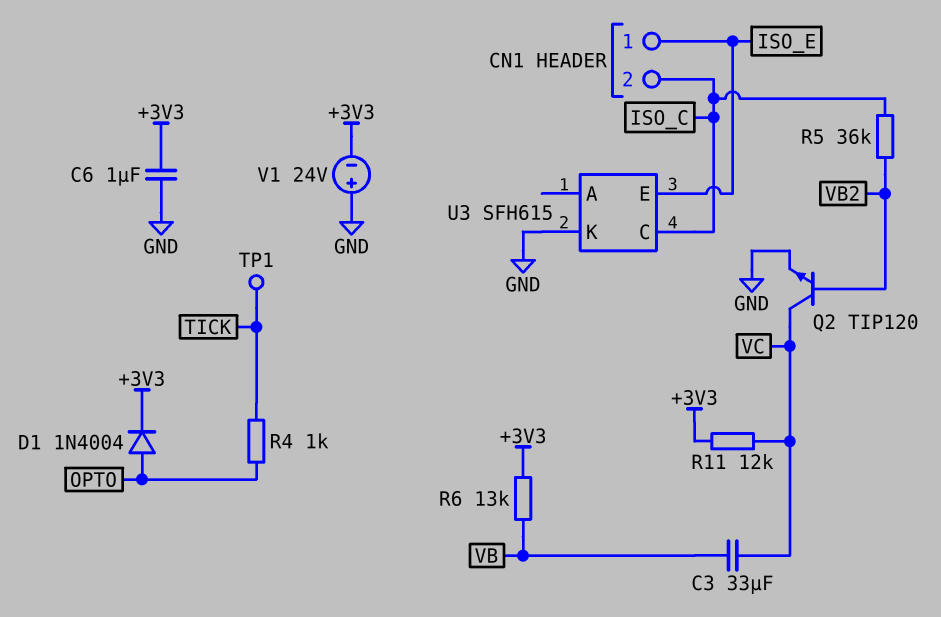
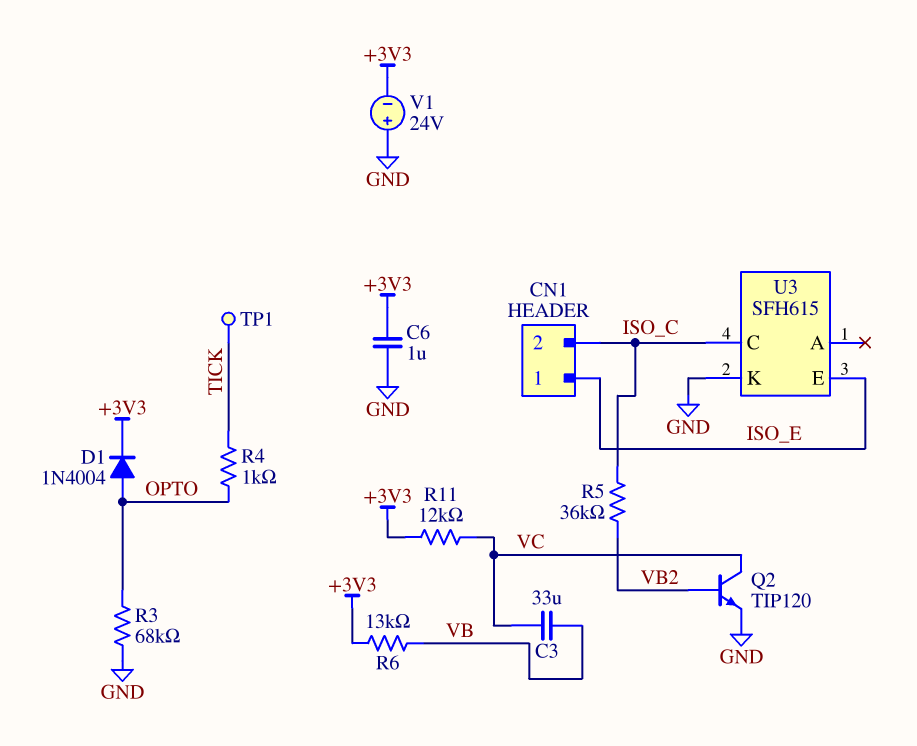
R3: none -> 68k (GND, OPTO)

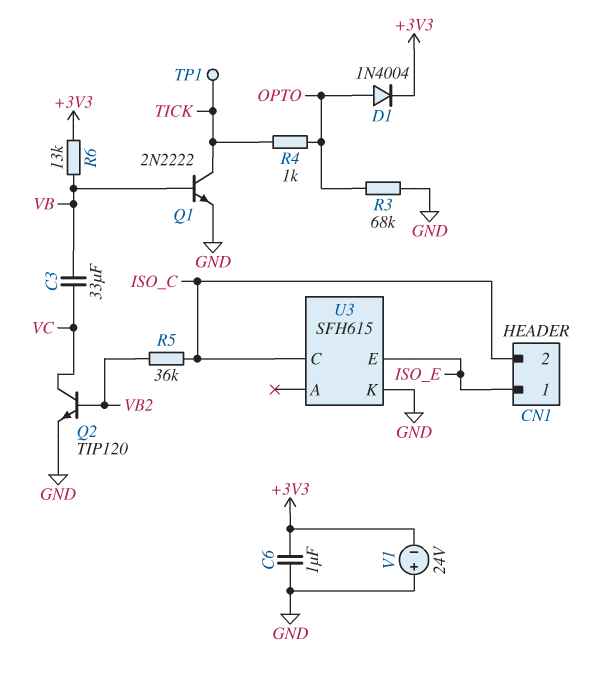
Q1: none -> NPN 2N2222 (B VB, C TICK, E GND)
R11: 12k (+3V3, VC) -> none

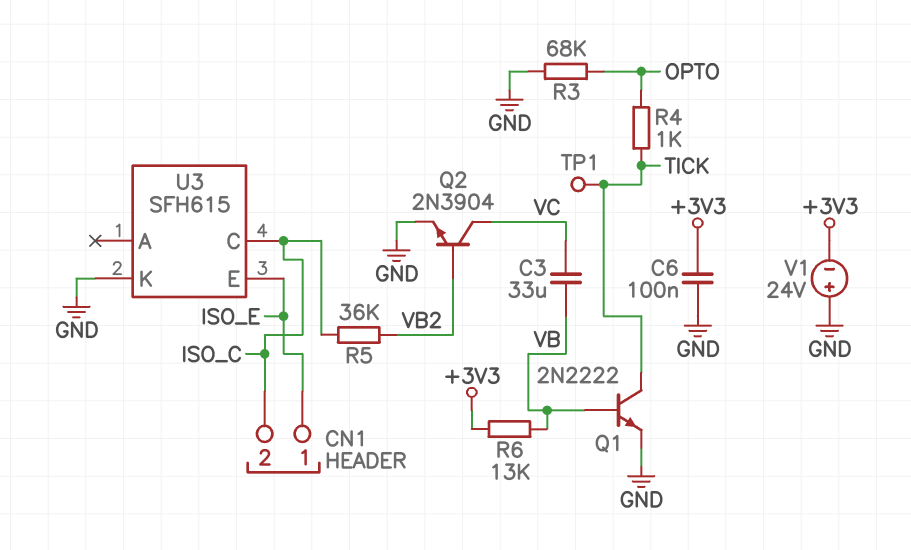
C6: 1uF (+3V3, GND) -> 100nF (+3V3, GND)
D1: diode 1N4004 (A OPTO, K +3V3) -> none
Q2: NPN TIP120 (B VB2, C VC, E GND) -> NPN 2N3904 (B VB2, C VC, E GND)

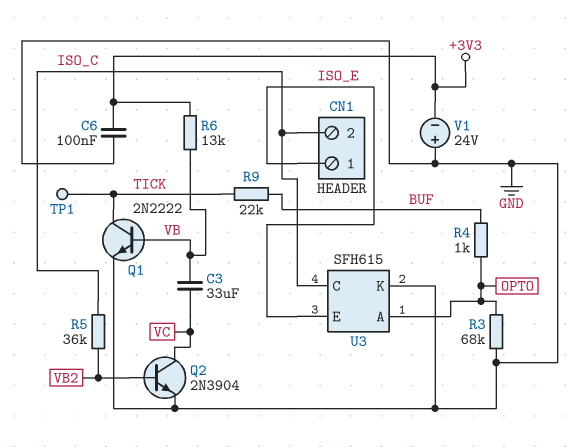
R4: 1k (OPTO, TICK) -> 1k (BUF, OPTO)
R9: none -> 22k (BUF, TICK)
U3 pin A: none -> OPTO

